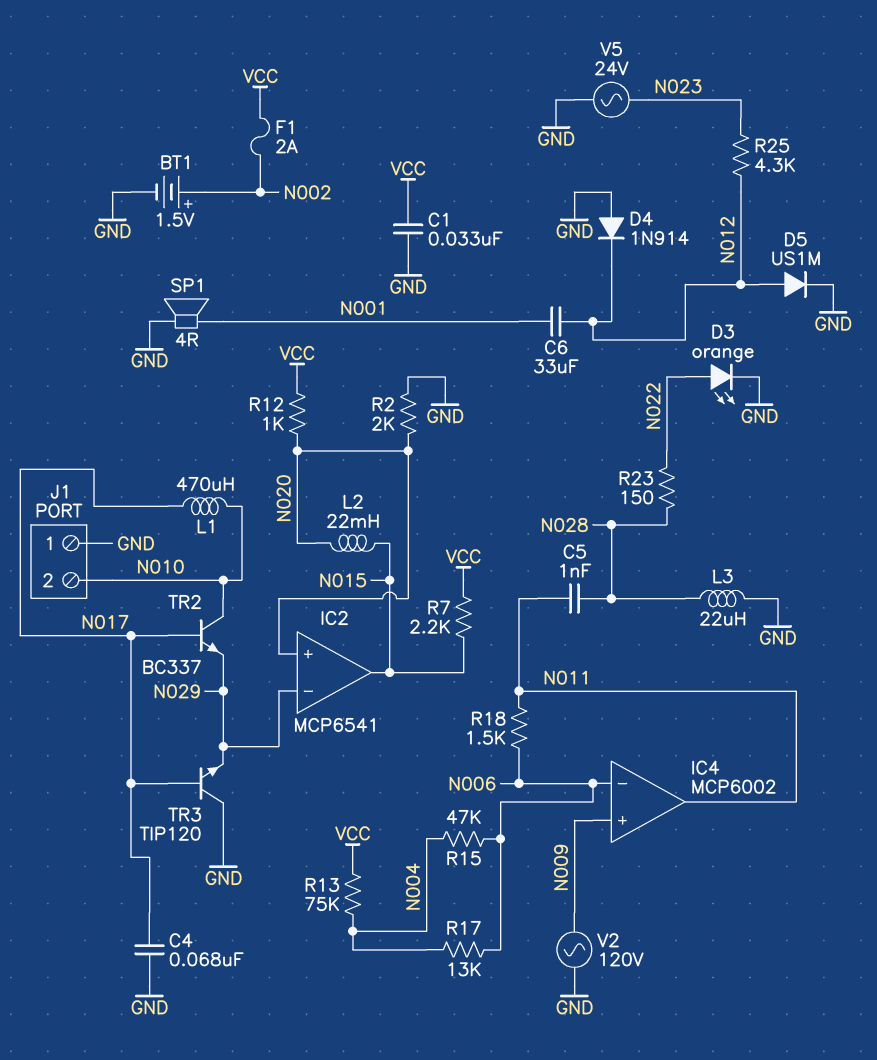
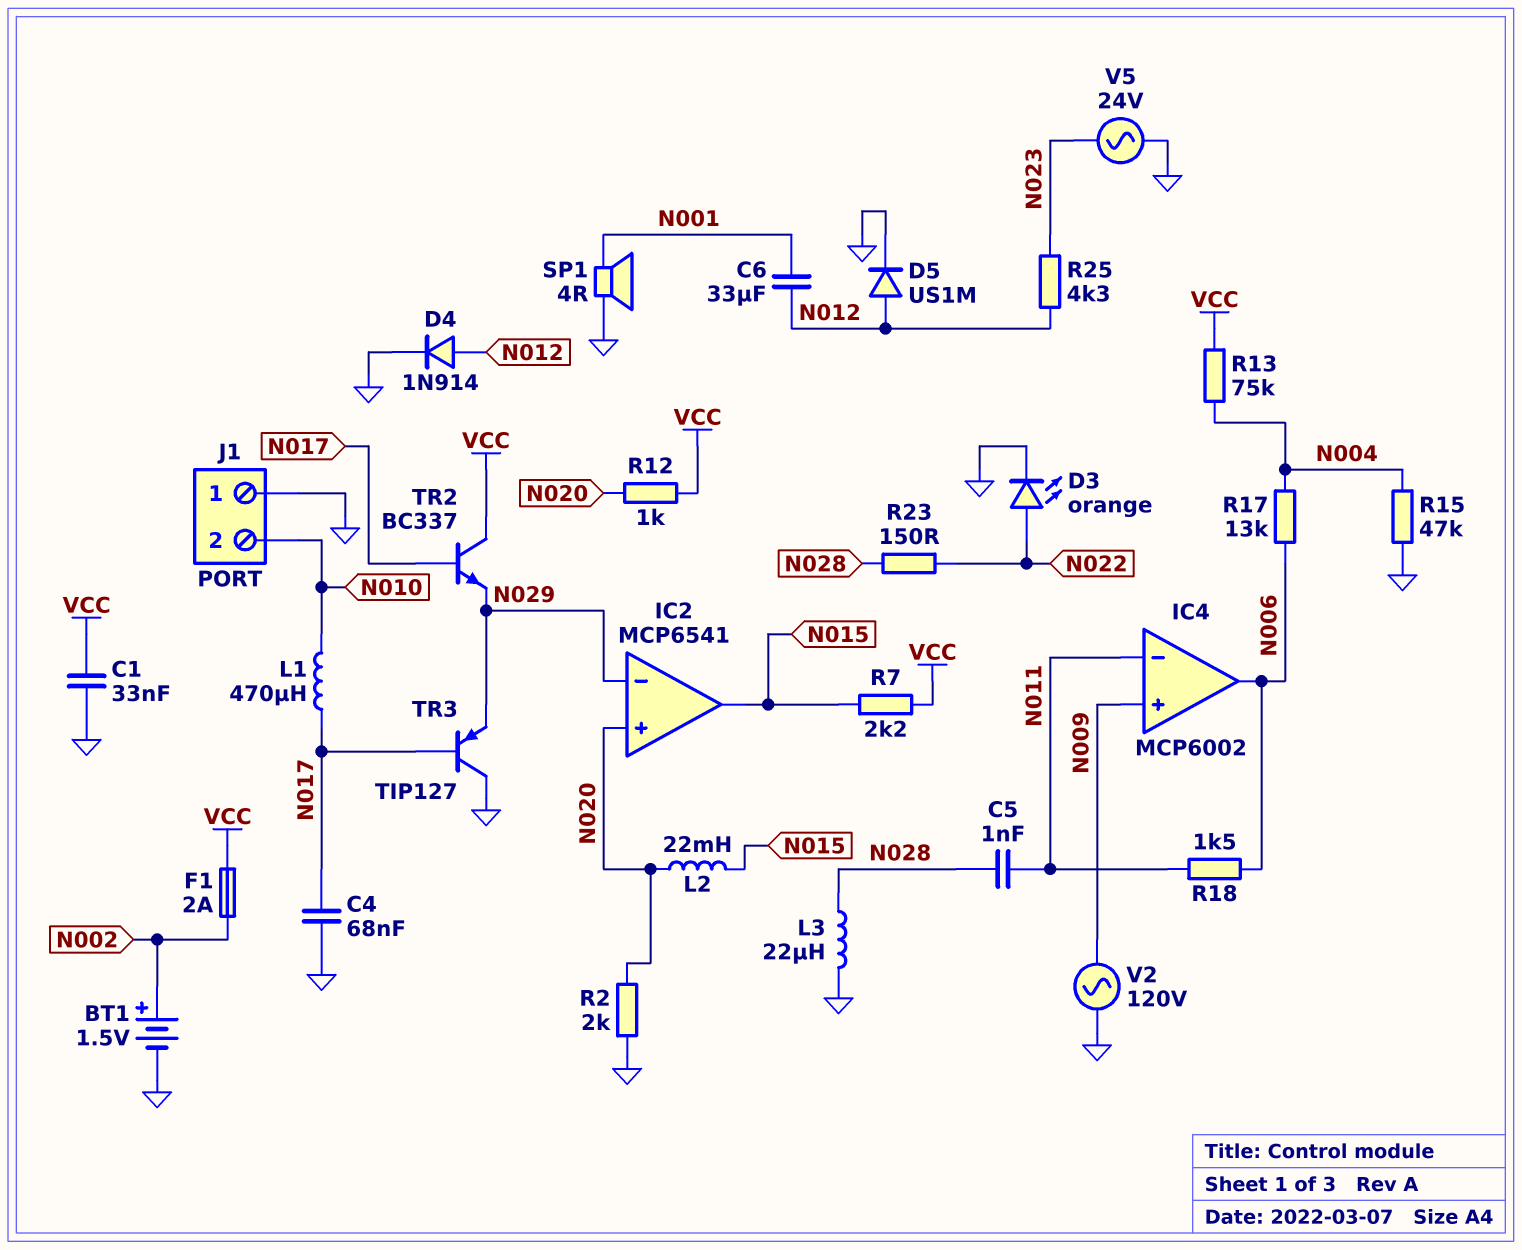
D4: diode 1N914 (A GND, K N012) -> diode 1N914 (A N012, K GND)
IC4 pin in-: N006 -> N011
IC4 pin out: N011 -> N006
R15: 47k (N004, N006) -> 47k (GND, N004)
TR2: NPN BC337 (B N017, C N010, E N029) -> NPN BC337 (B N017, C VCC, E N029)
TR3: NPN TIP120 (B N017, C GND, E N029) -> PNP TIP127 (B N017, C GND, E N029)

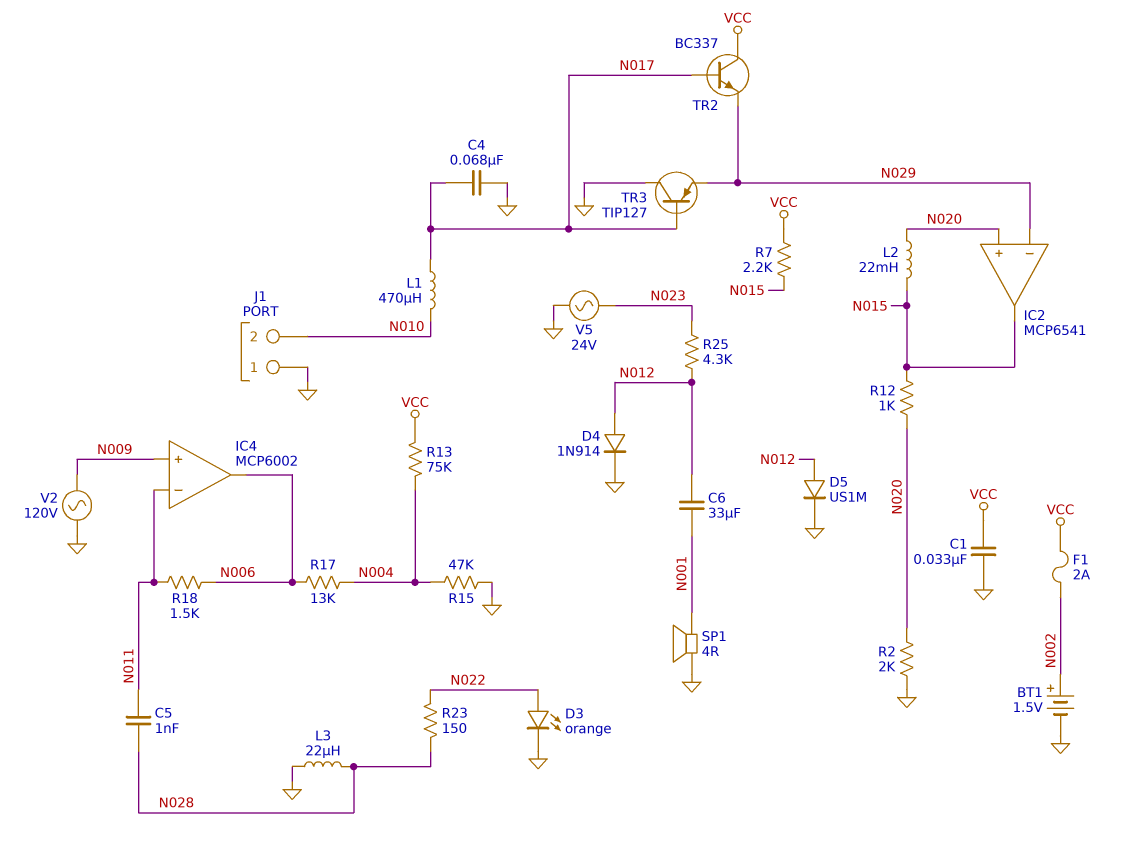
R12: 1k (N020, VCC) -> 1k (N015, N020)

